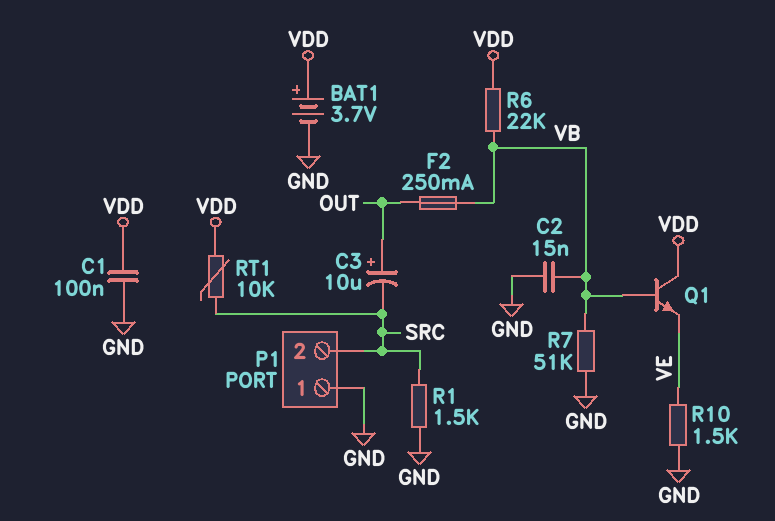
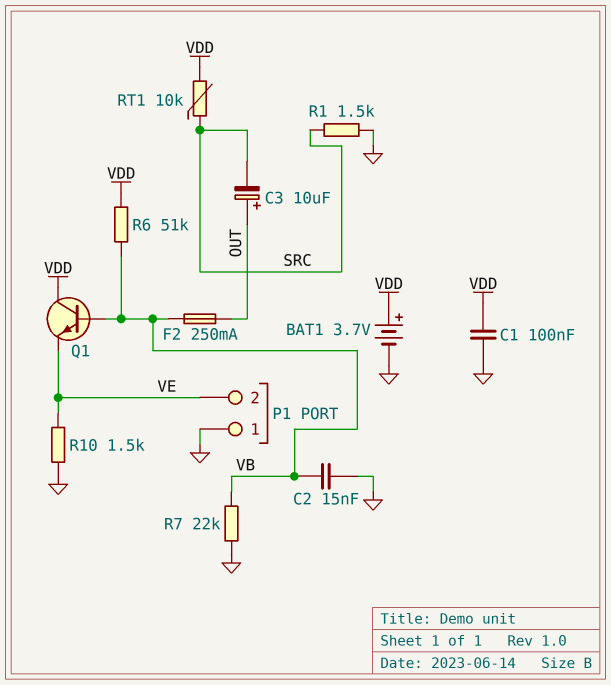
P1 pin 2: SRC -> VE
R6: 22k (VB, VDD) -> 51k (VB, VDD)
R7: 51k (GND, VB) -> 22k (GND, VB)

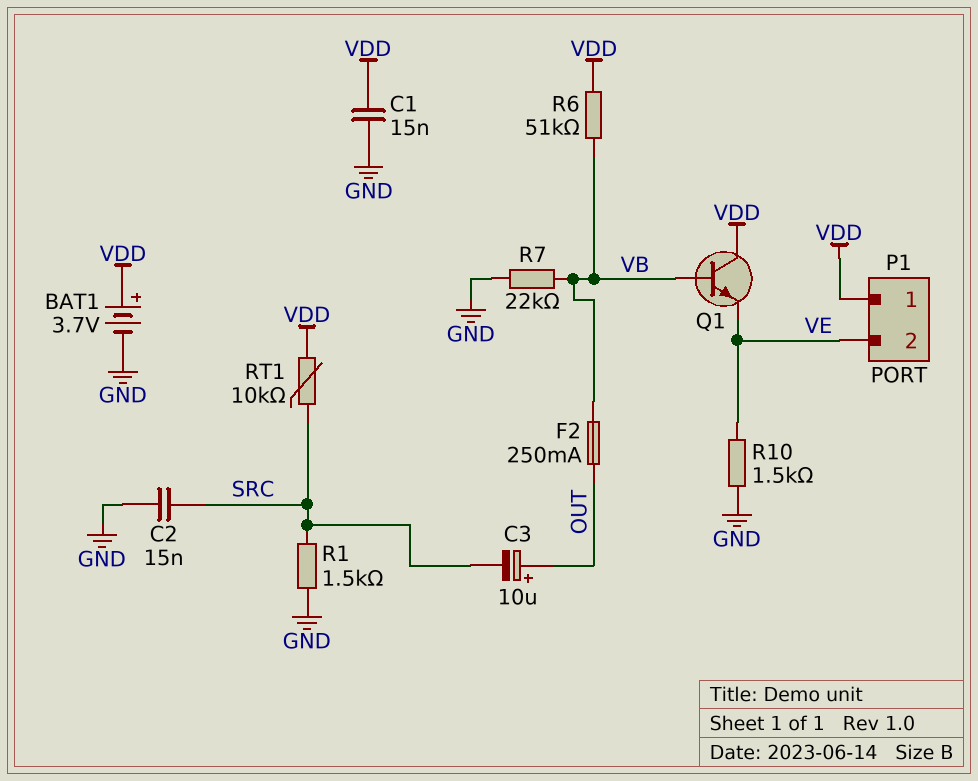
C1: 100nF (GND, VDD) -> 15nF (GND, VDD)
C2: 15nF (GND, VB) -> 15nF (GND, SRC)
P1 pin 1: GND -> VDD

